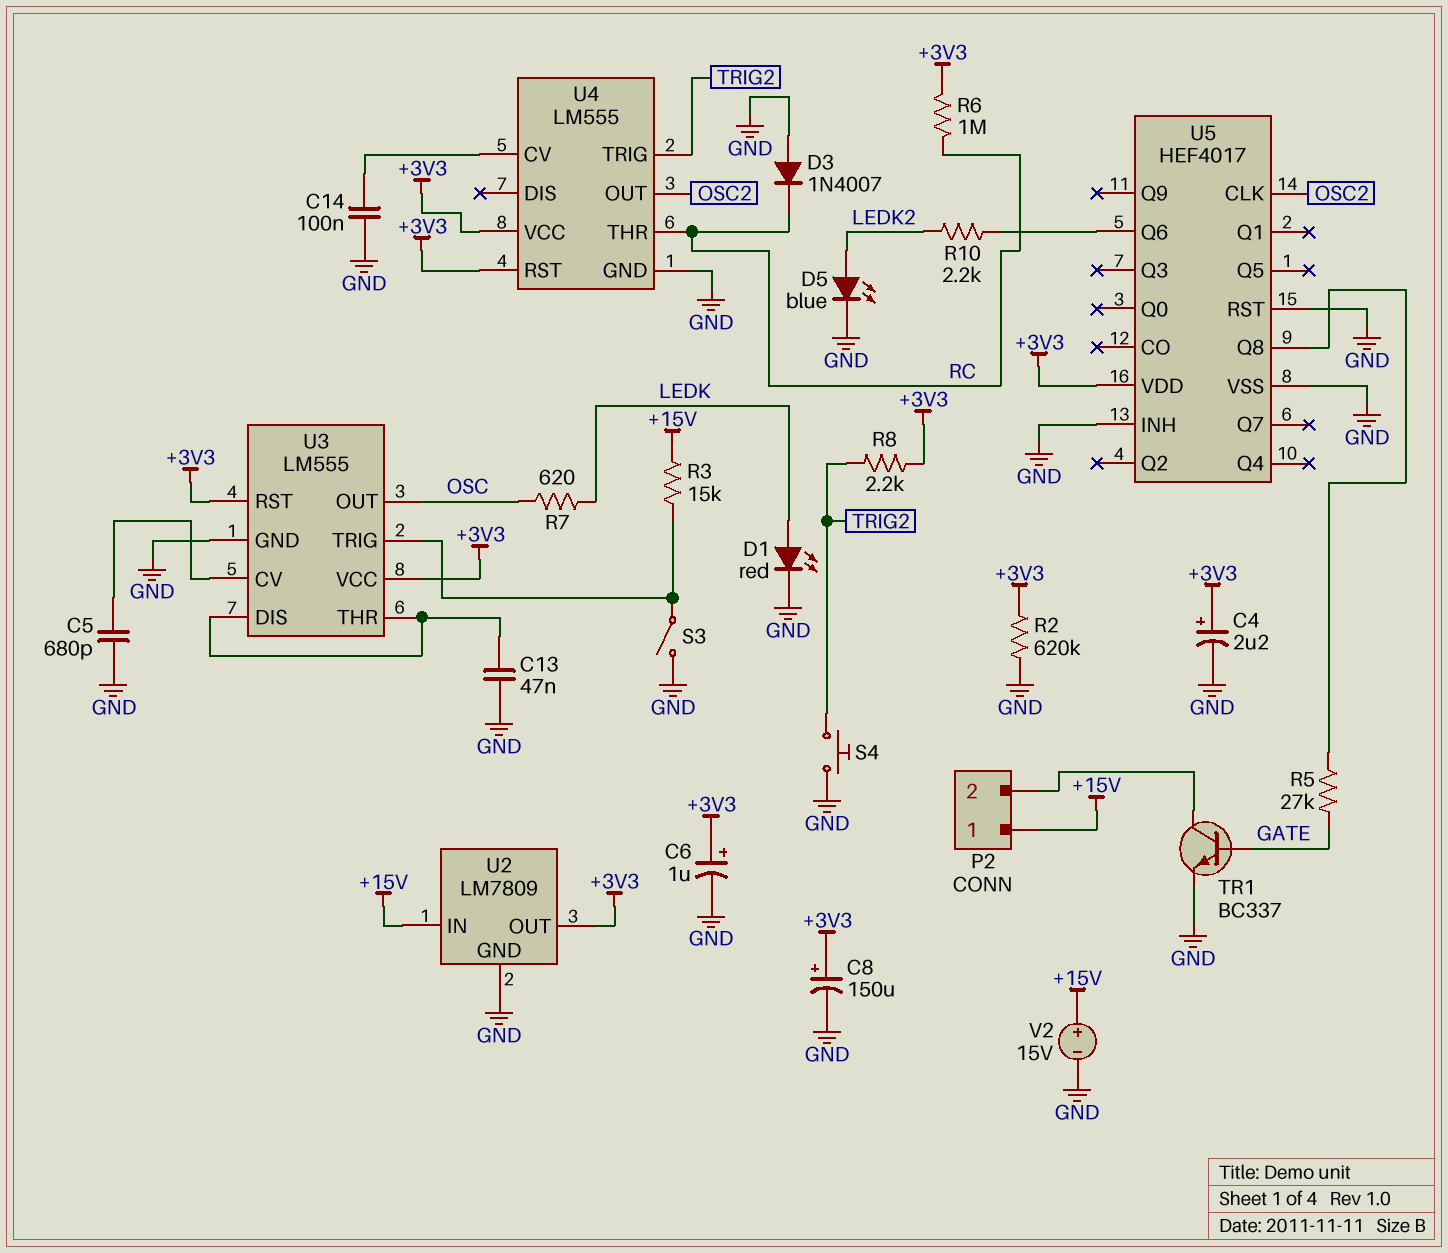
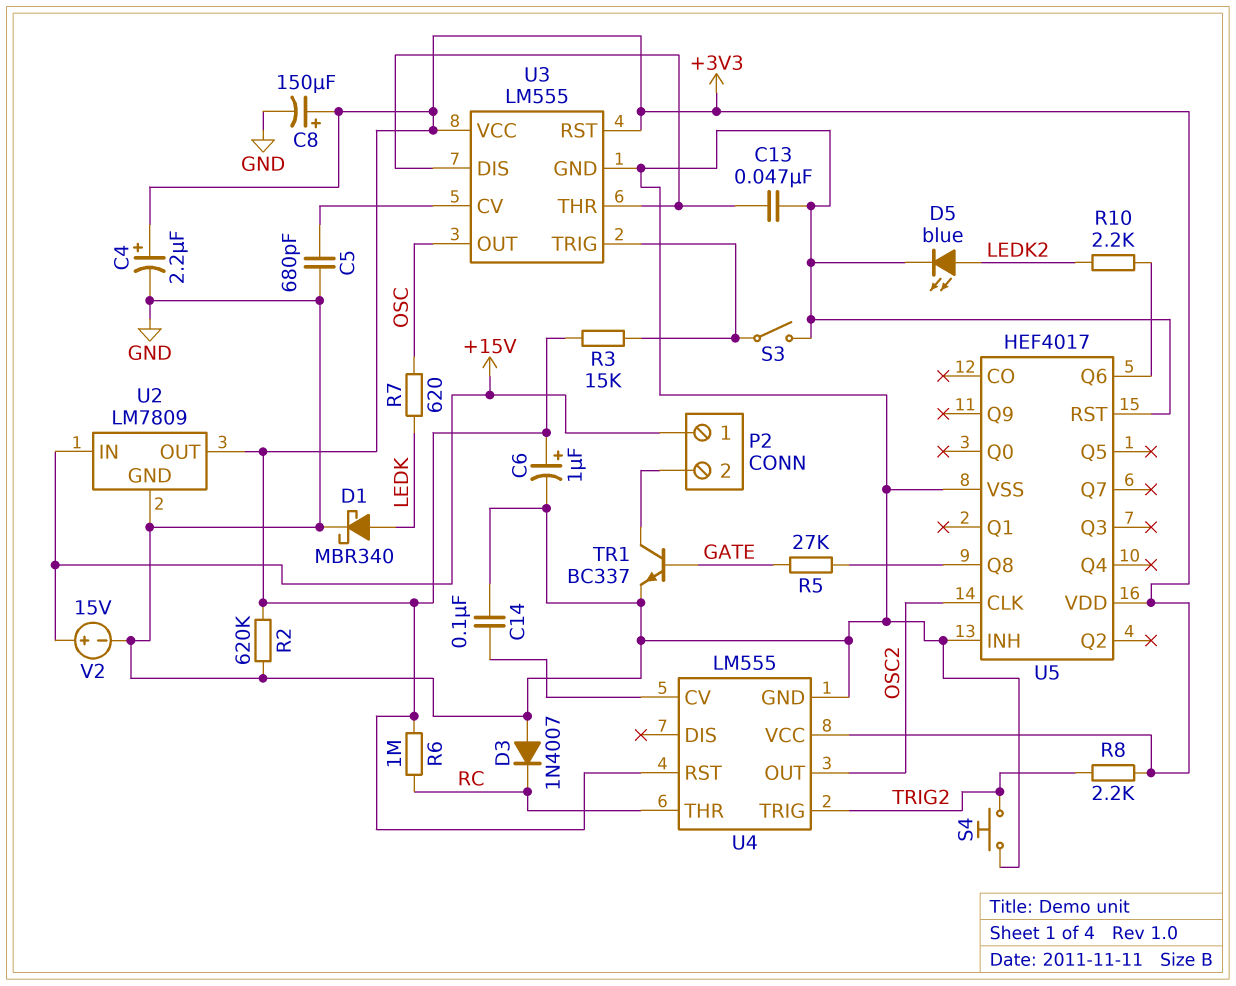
D1: LED red (A LEDK, K GND) -> schottky MBR340 (A LEDK, K GND)
R3: 15k (+15V, U3/TRIG) -> 15k (+3V3, U3/TRIG)

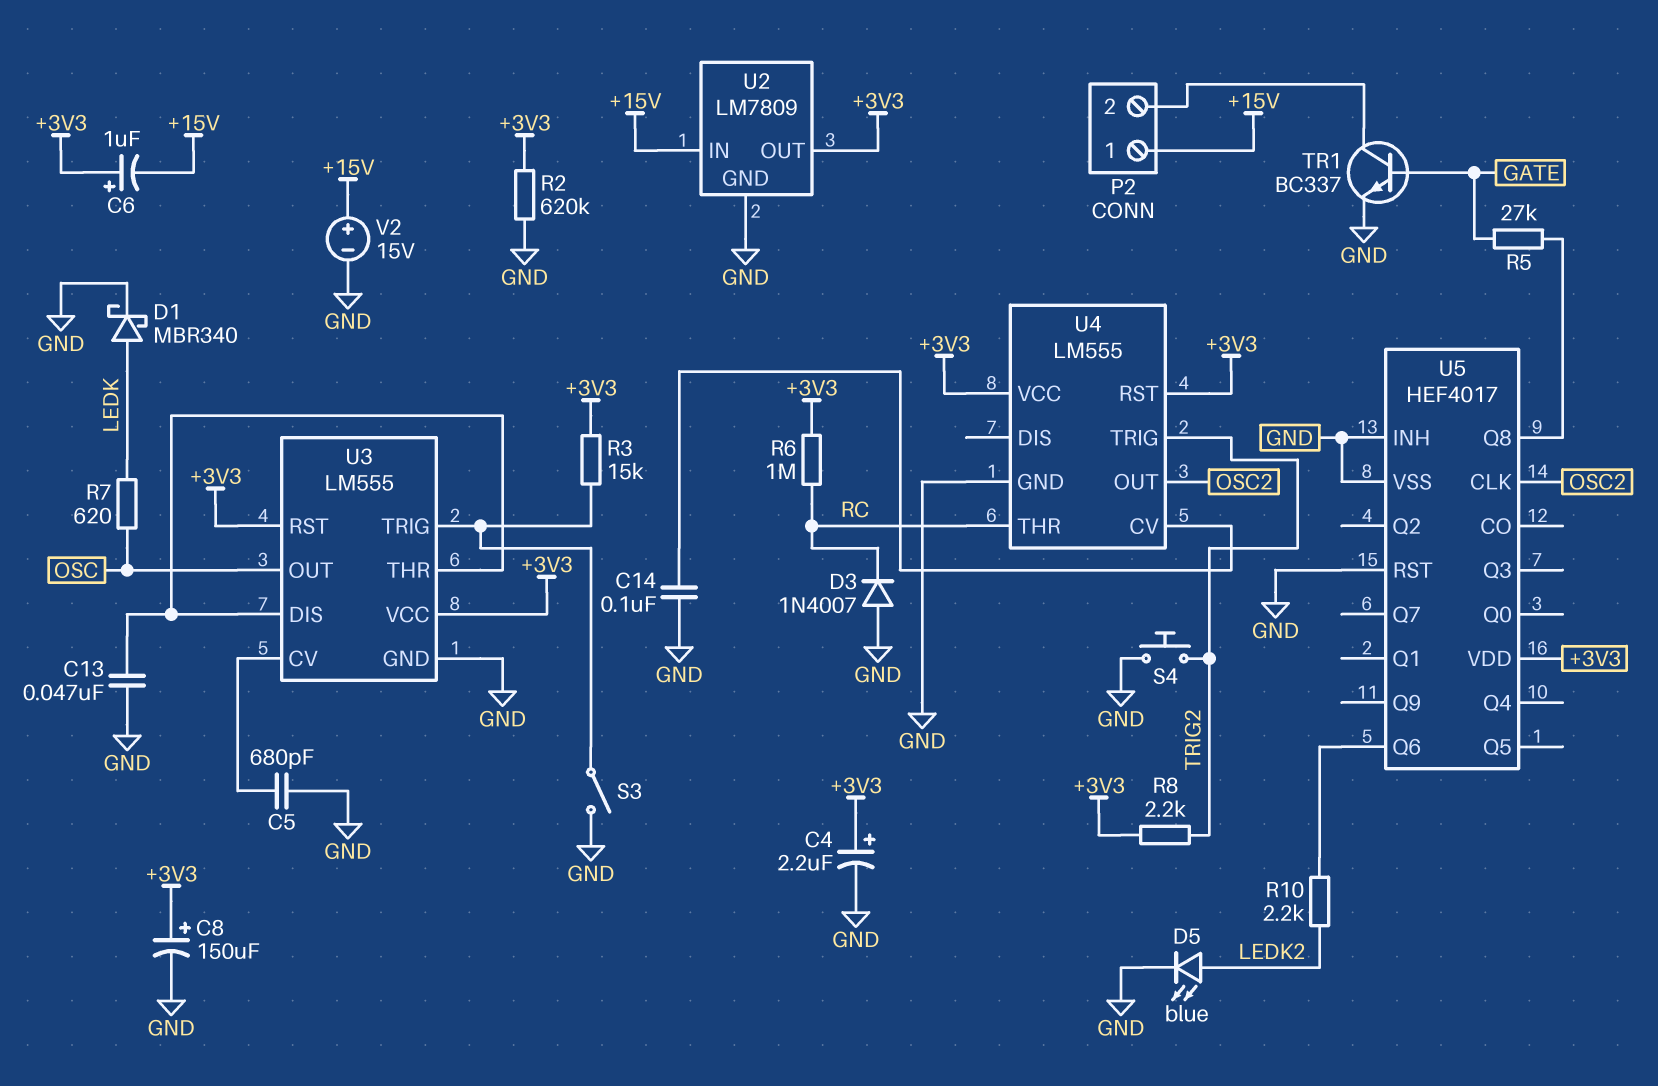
C6: 1uF (plus +3V3, minus GND) -> 1uF (plus +3V3, minus +15V)

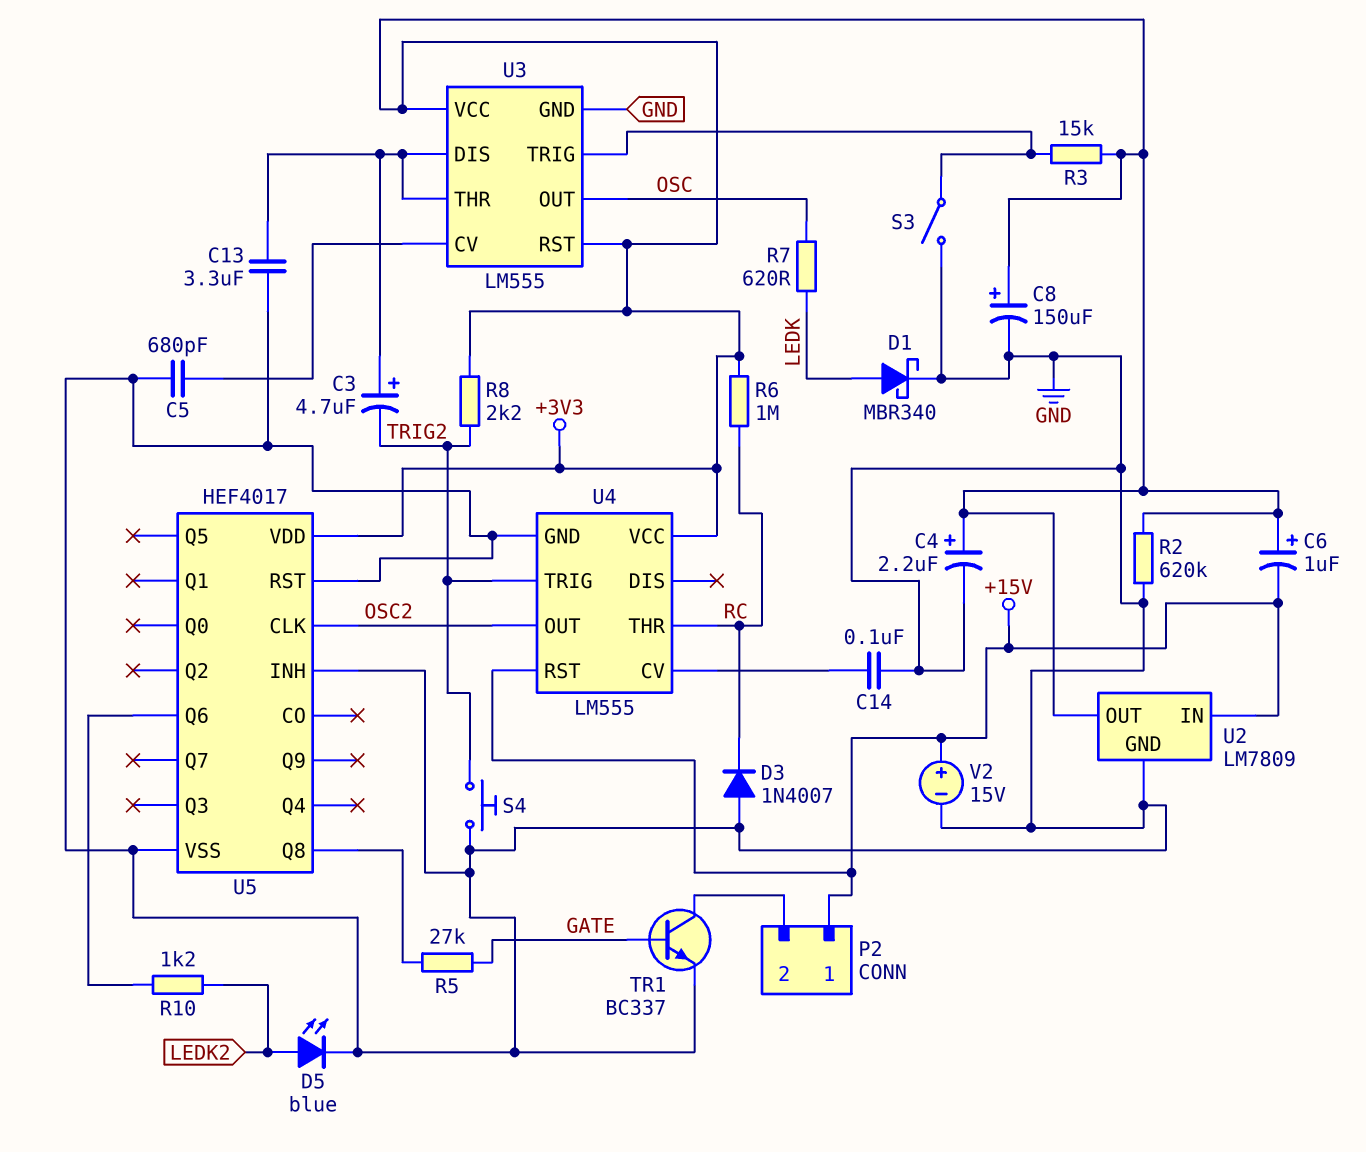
C3: none -> 4.7uF (plus U3/DIS, minus TRIG2)
C13: 47nF (GND, U3/DIS) -> 3.3uF (GND, U3/DIS)
R10: 2.2k (LEDK2, U5/Q6) -> 1.2k (LEDK2, U5/Q6)
U4 pin RST: +3V3 -> +15V

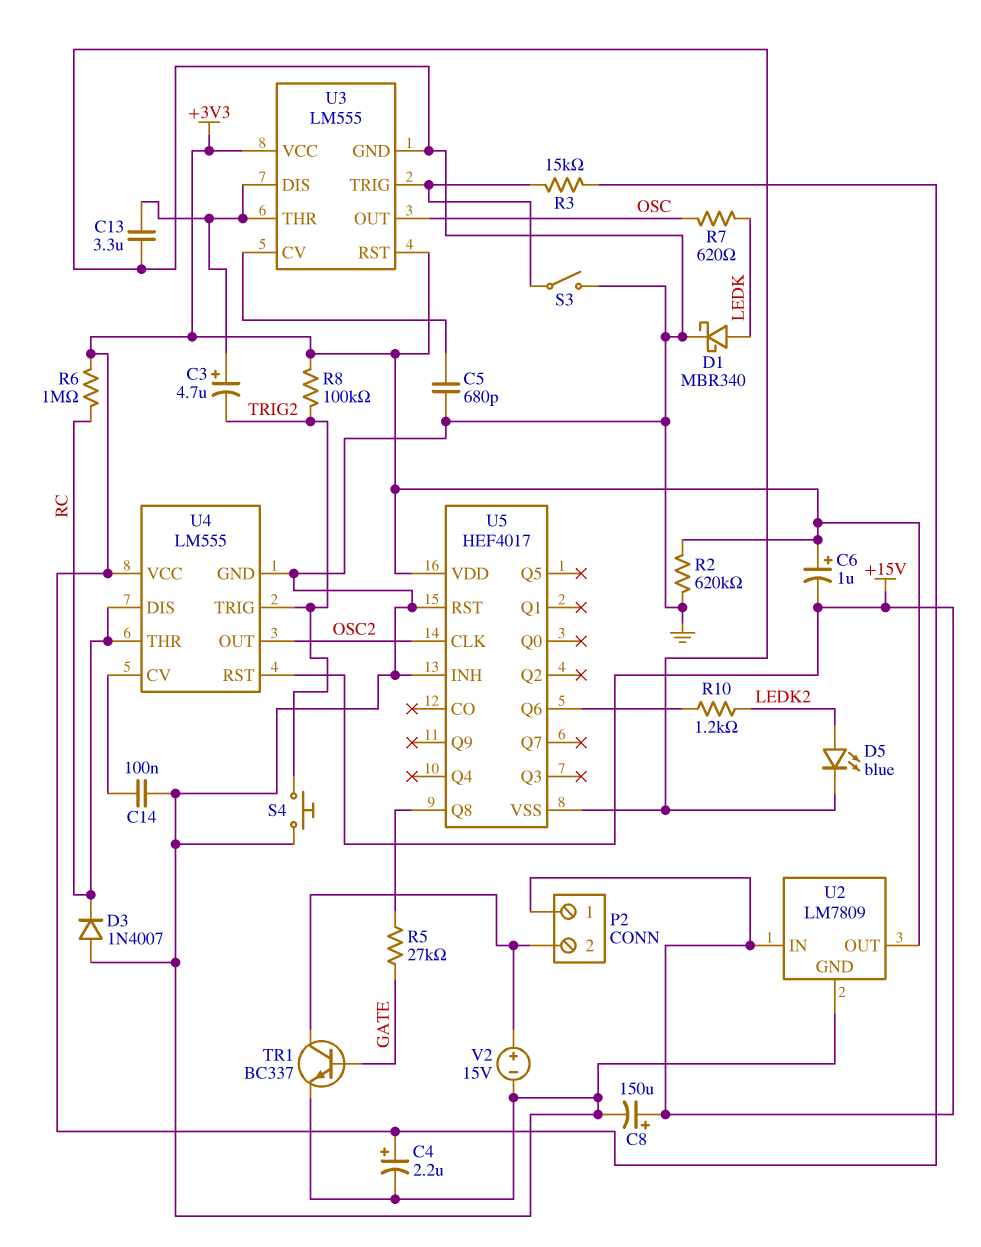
C8: 150uF (plus +3V3, minus GND) -> 150uF (plus +15V, minus GND)
R8: 2.2k (+3V3, TRIG2) -> 100k (+3V3, TRIG2)
U4 pin DIS: none -> RC
V2: 15V (plus +15V, minus GND) -> 15V (plus P2/2, minus GND)

